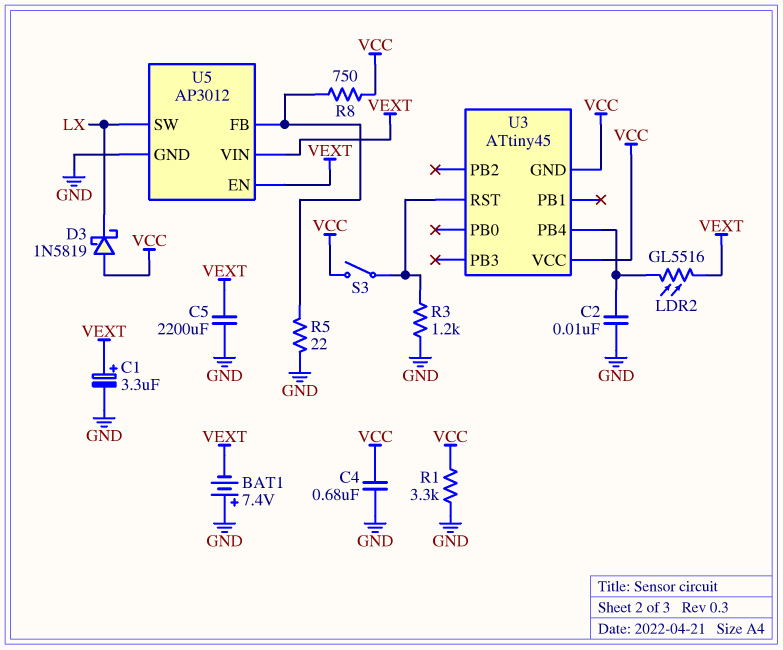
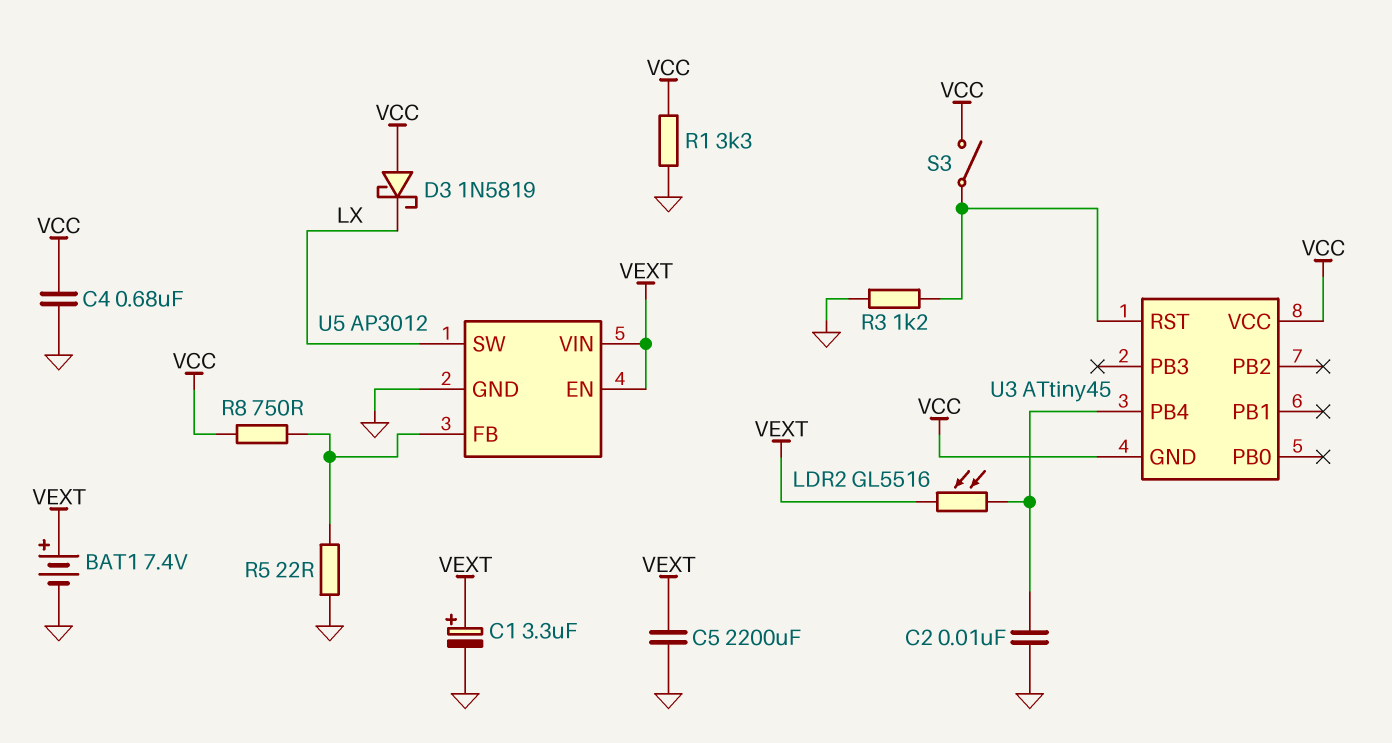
BAT1: 7.4V (plus GND, minus VEXT) -> 7.4V (plus VEXT, minus GND)

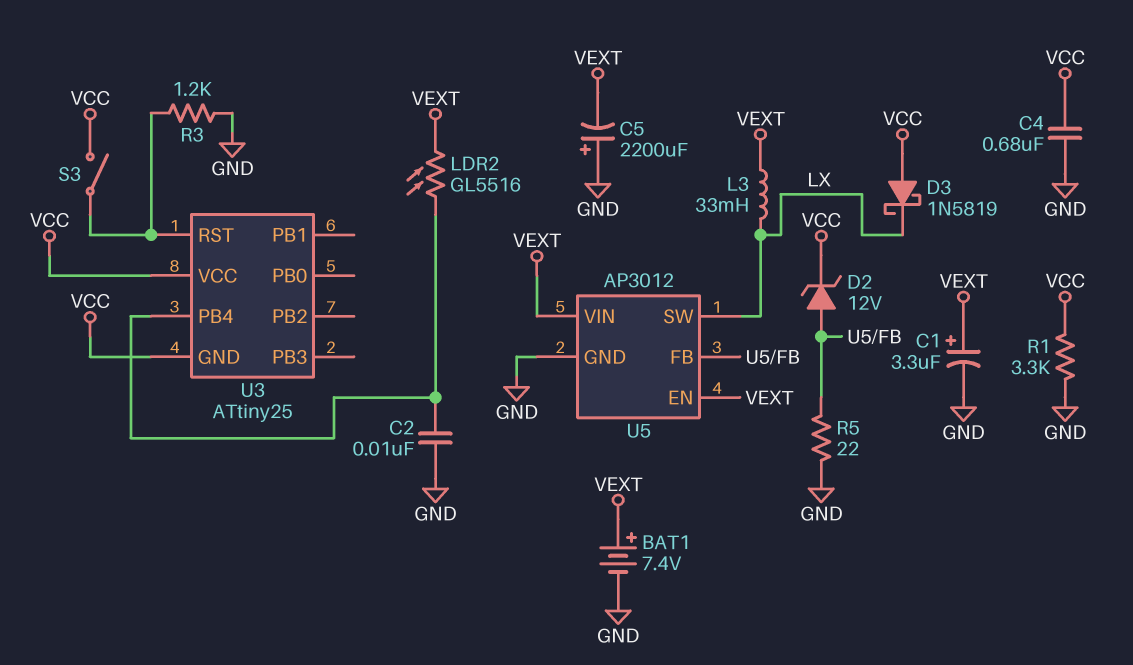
C5: 2200uF (GND, VEXT) -> 2200uF (plus GND, minus VEXT)
D2: none -> zener 12V (A U5/FB, K VCC)
L3: none -> 33mH (LX, VEXT)
R8: 750 (U5/FB, VCC) -> none
U3: ATtiny45 -> ATtiny25

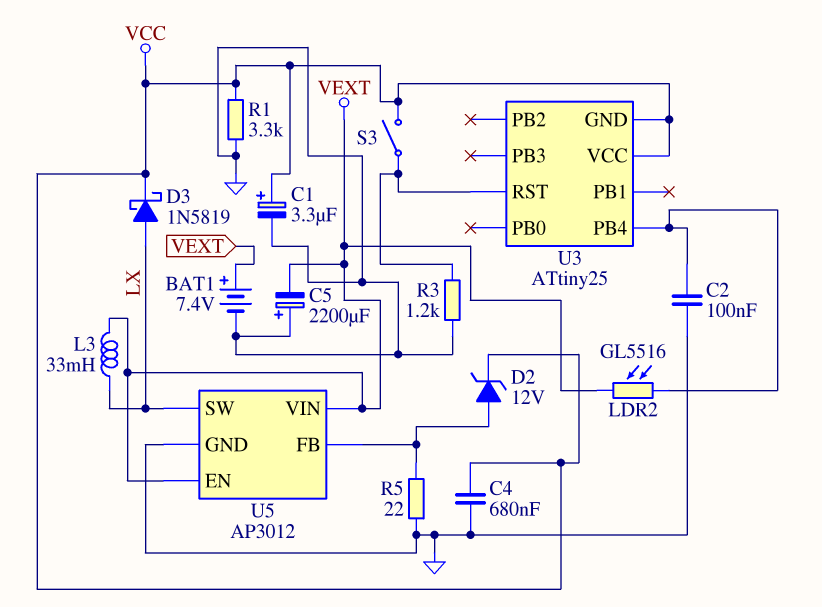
C1: 3.3uF (plus VEXT, minus GND) -> 3.3uF (plus VCC, minus GND)
C2: 10nF (GND, U3/PB4) -> 100nF (GND, U3/PB4)
D3: schottky 1N5819 (A VCC, K LX) -> schottky 1N5819 (A LX, K VCC)

